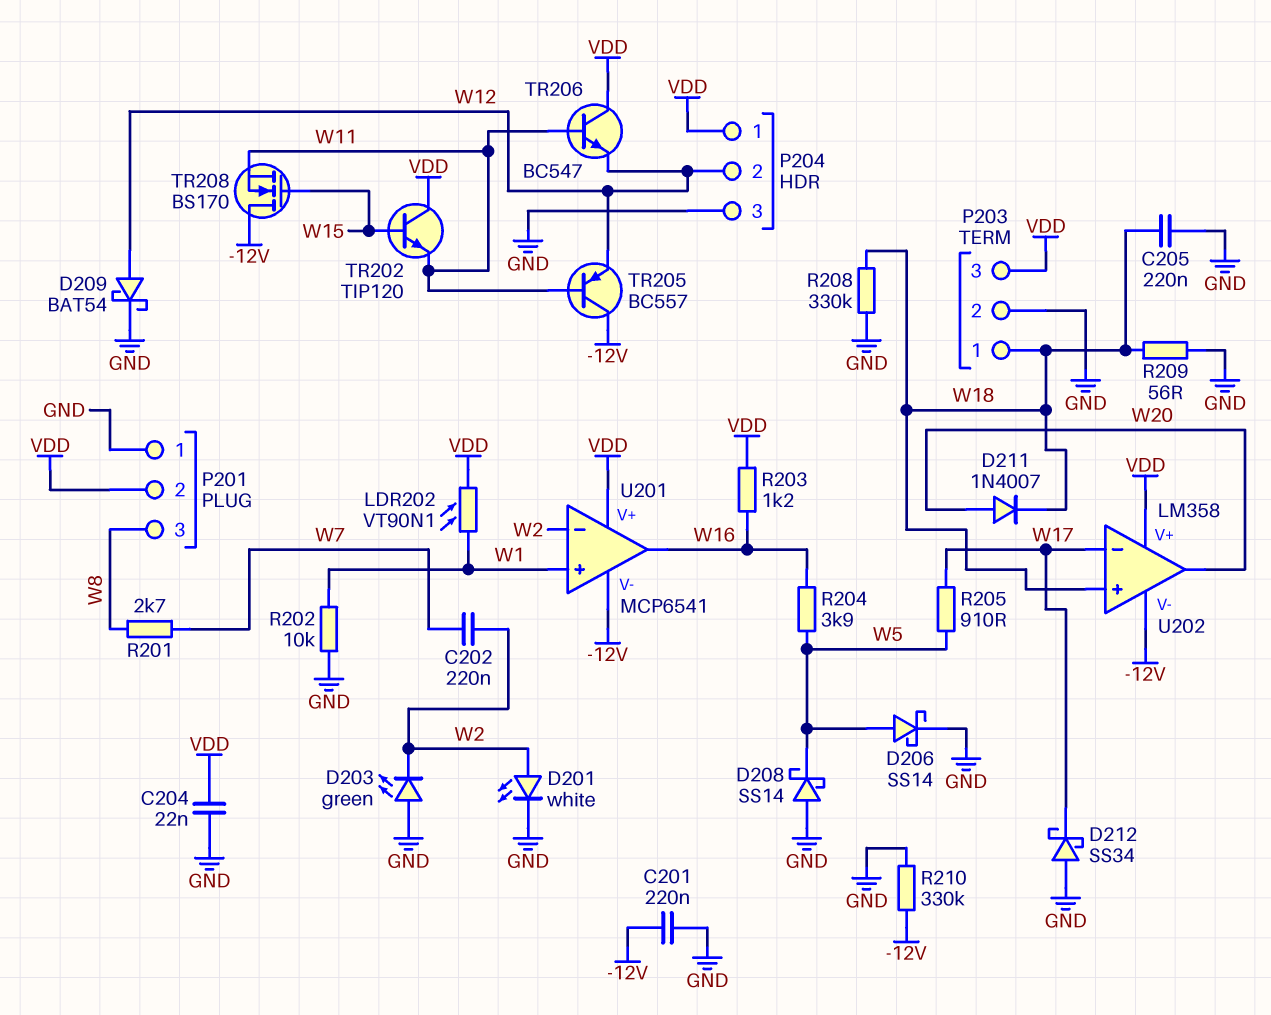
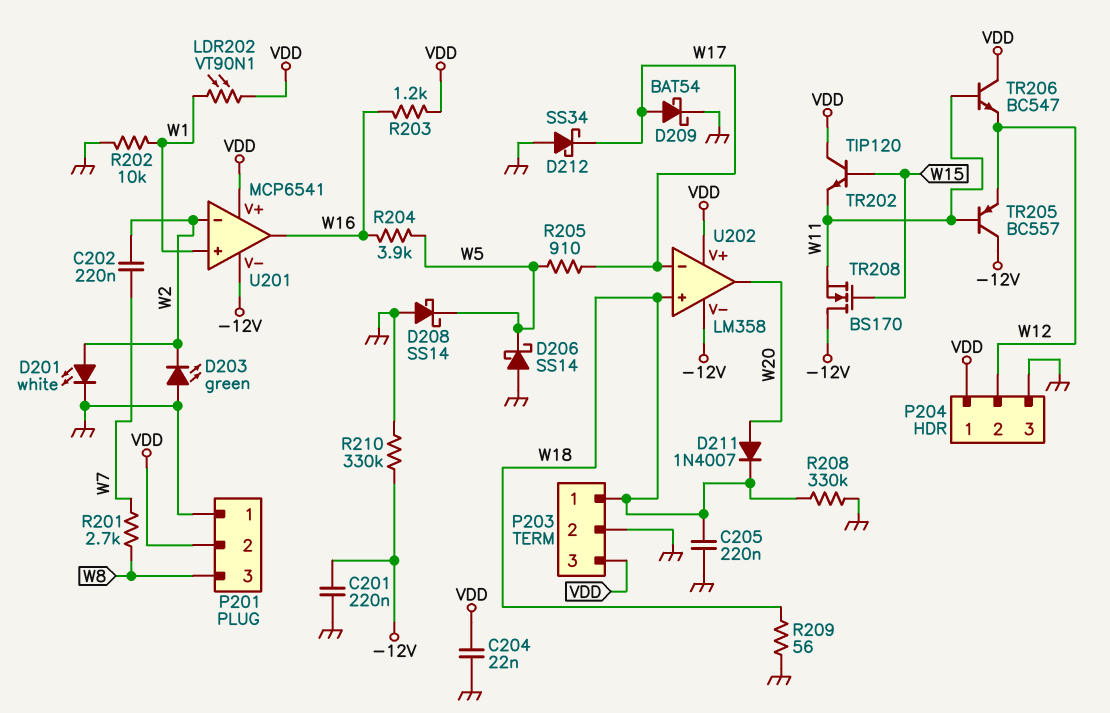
D206: schottky SS14 (A W5, K GND) -> schottky SS14 (A GND, K W5)
D209: schottky BAT54 (A W12, K GND) -> schottky BAT54 (A W17, K GND)

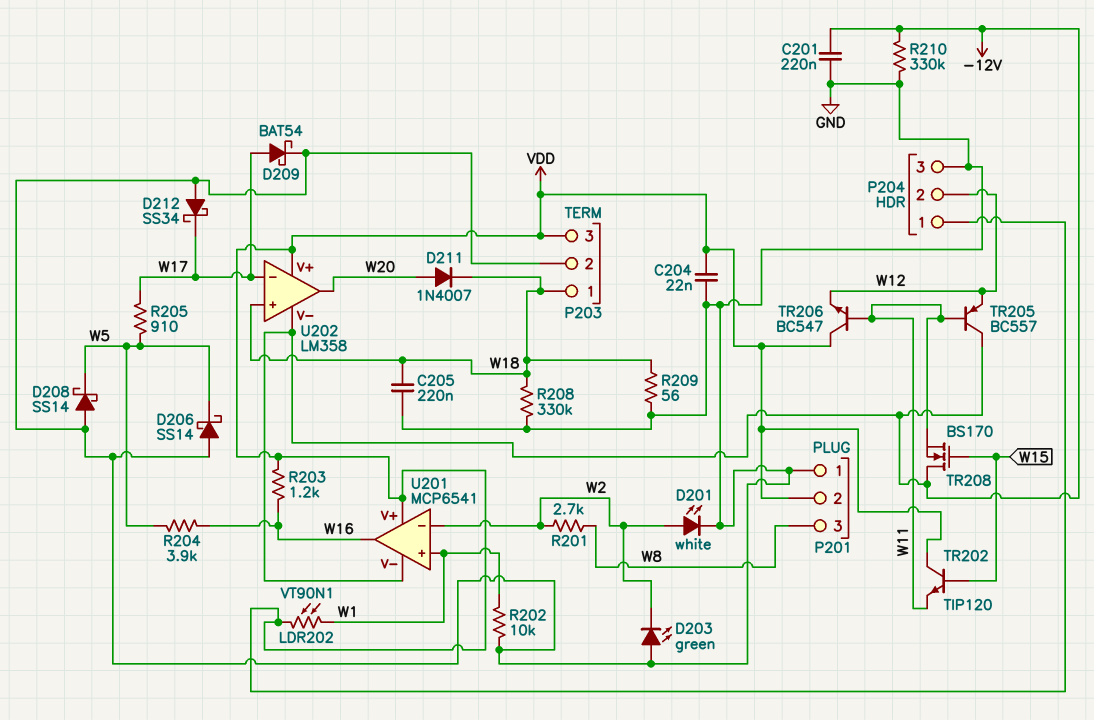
C202: 220nF (W2, W7) -> none
R201: 2.7k (W7, W8) -> 2.7k (W2, W8)

